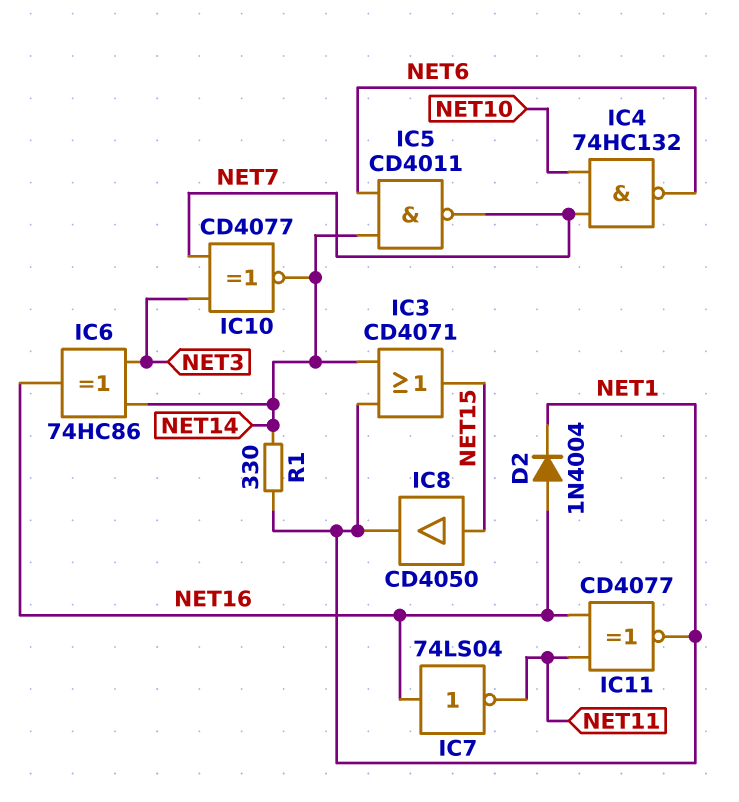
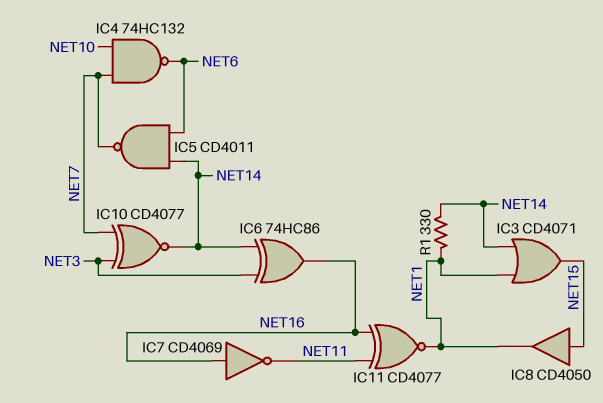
D2: diode 1N4004 (A NET16, K NET1) -> none
IC7: NOT 74LS04 (in NET16, out NET11) -> NOT CD4069 (in NET16, out NET11)

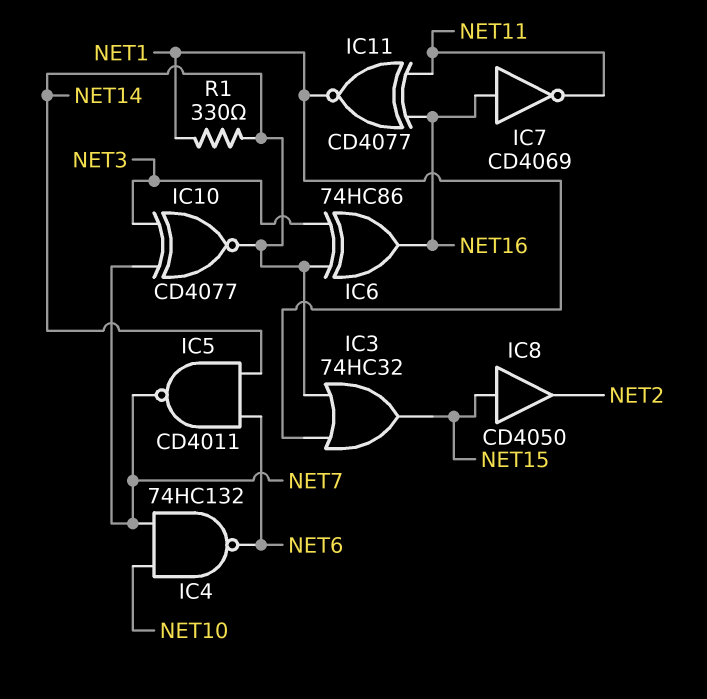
IC3: OR CD4071 (in NET1, in NET14, out NET15) -> OR 74HC32 (in NET1, in NET14, out NET15)
IC8: buffer CD4050 (in NET15, out NET1) -> buffer CD4050 (in NET15, out NET2)

